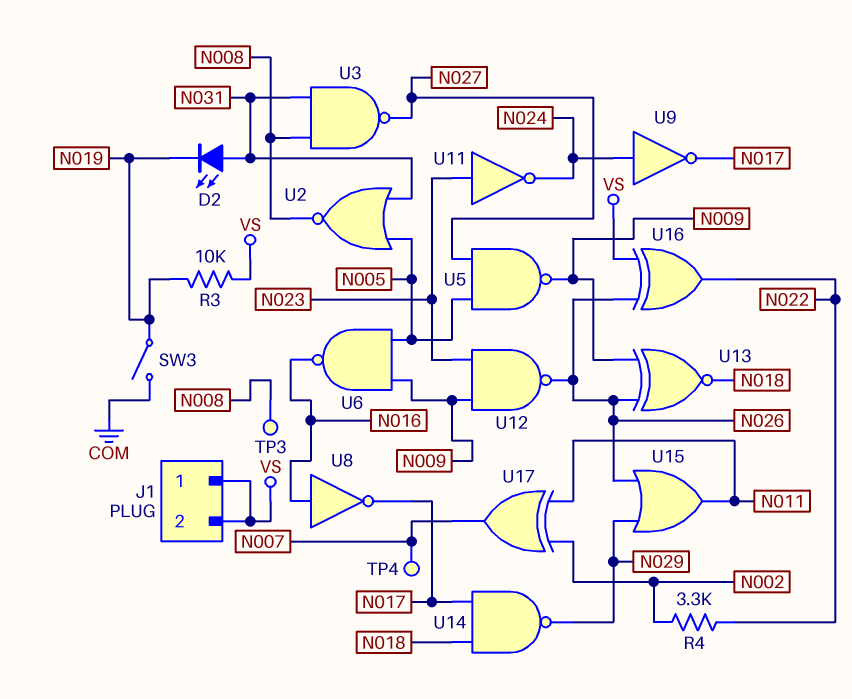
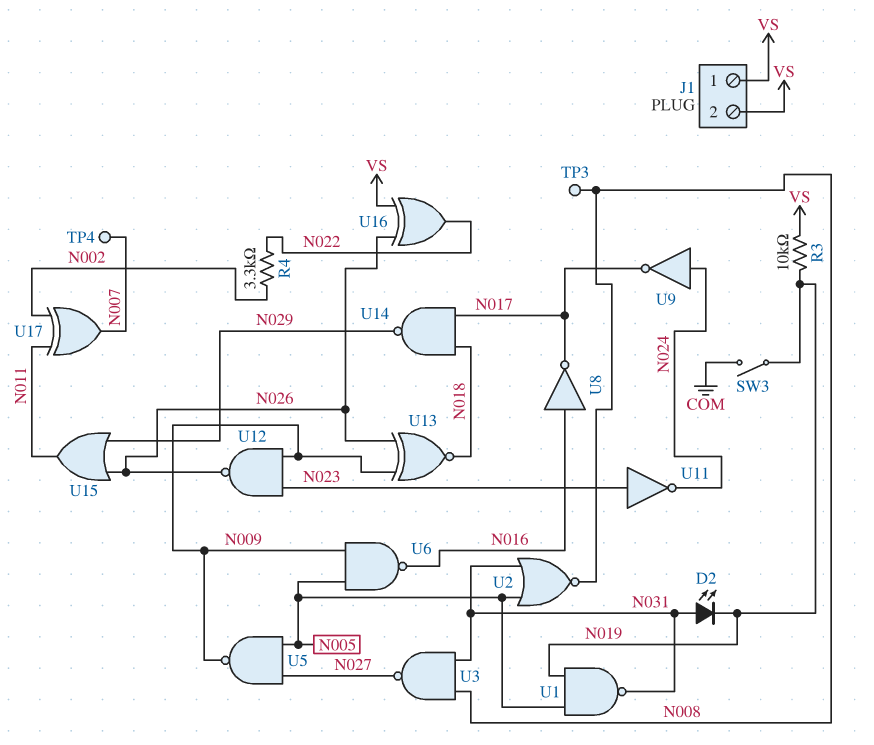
U1: none -> NAND (in N005, in N019, out N031)

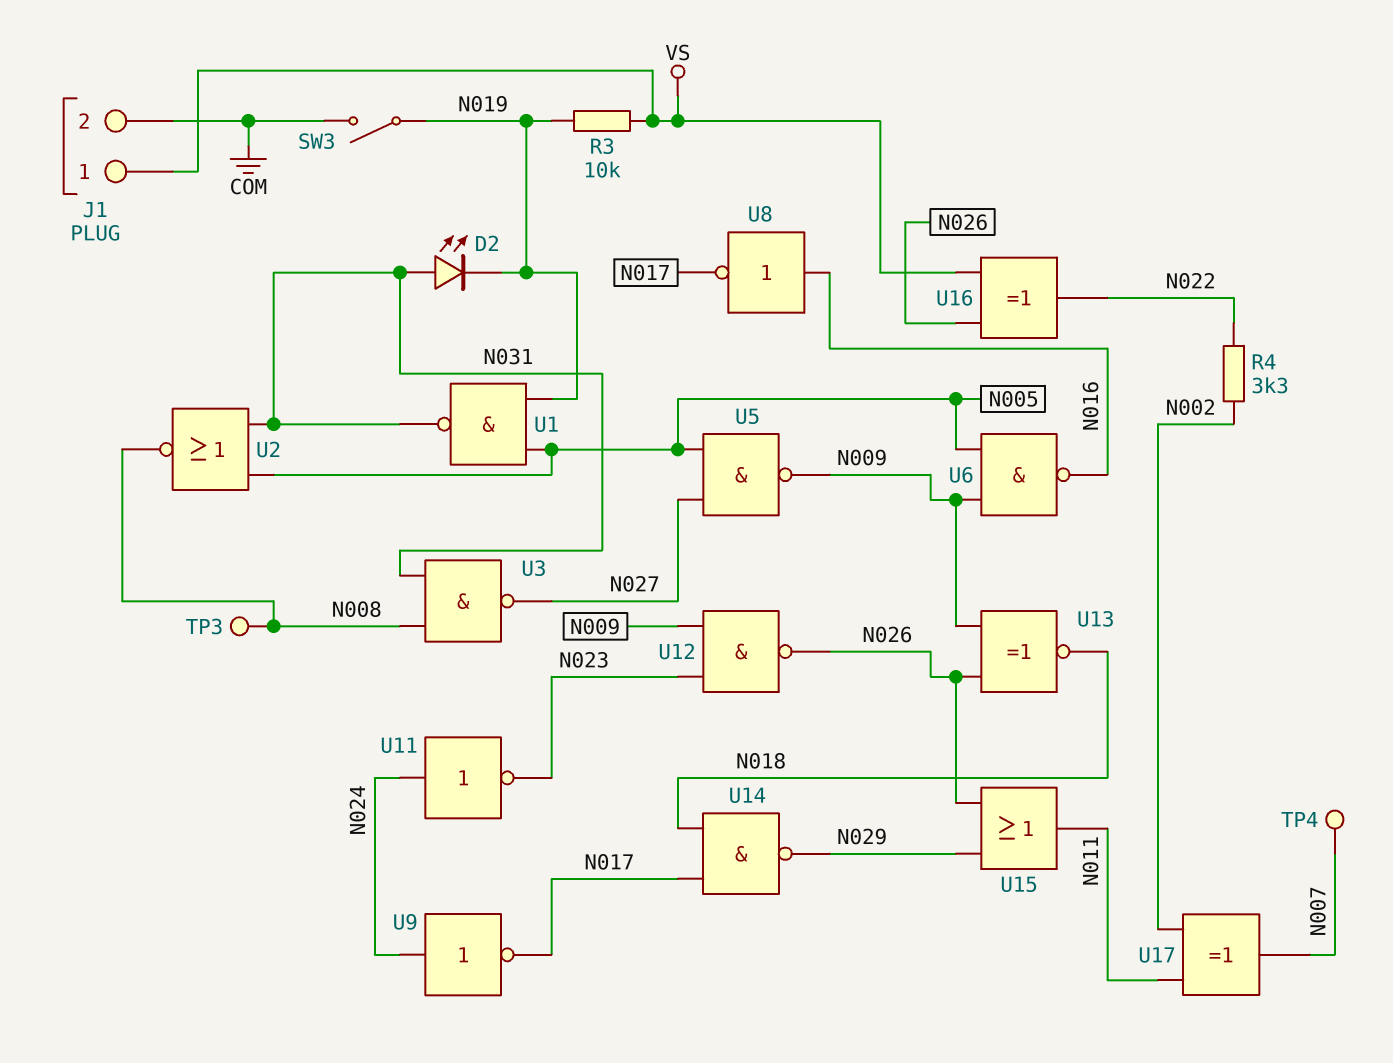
J1 pin 2: VS -> COM
U11: NOT (in N023, out N024) -> NOT (in N024, out N023)

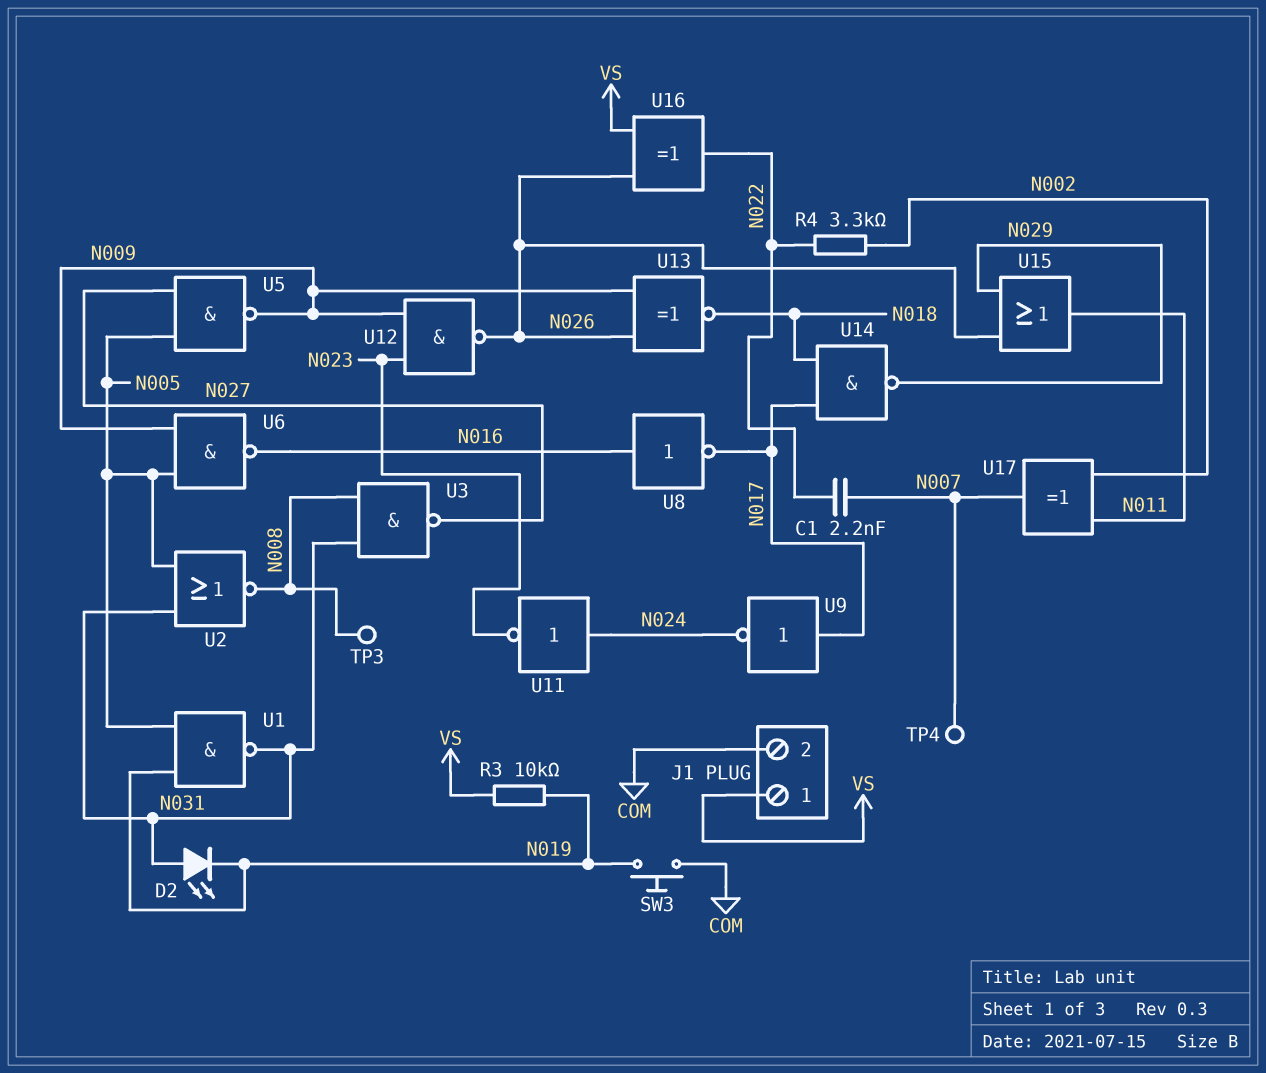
C1: none -> 2.2nF (N007, N022)
SW3: switch (COM, N019) -> button (COM, N019)
U9: NOT (in N024, out N017) -> NOT (in N017, out N024)

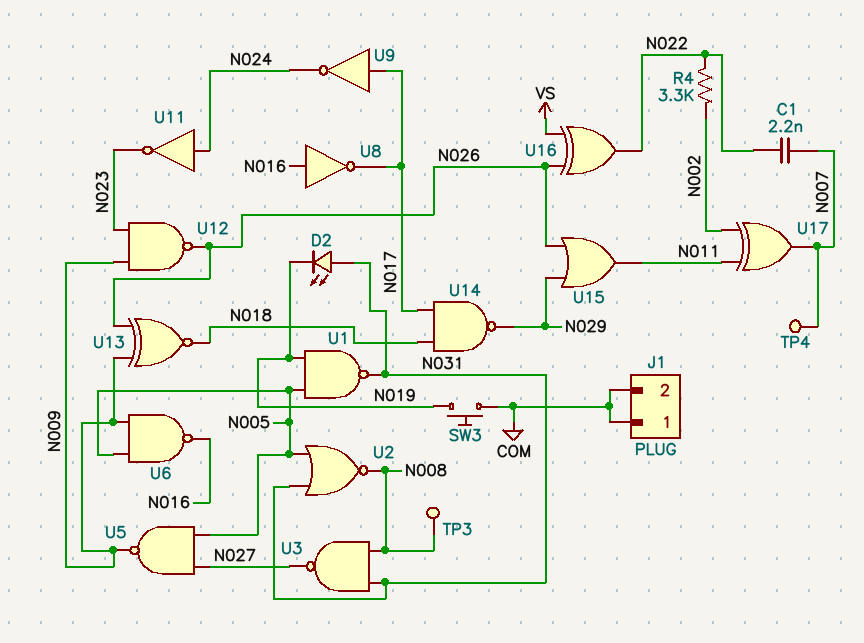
J1 pin 1: VS -> COM
R3: 10k (N019, VS) -> none

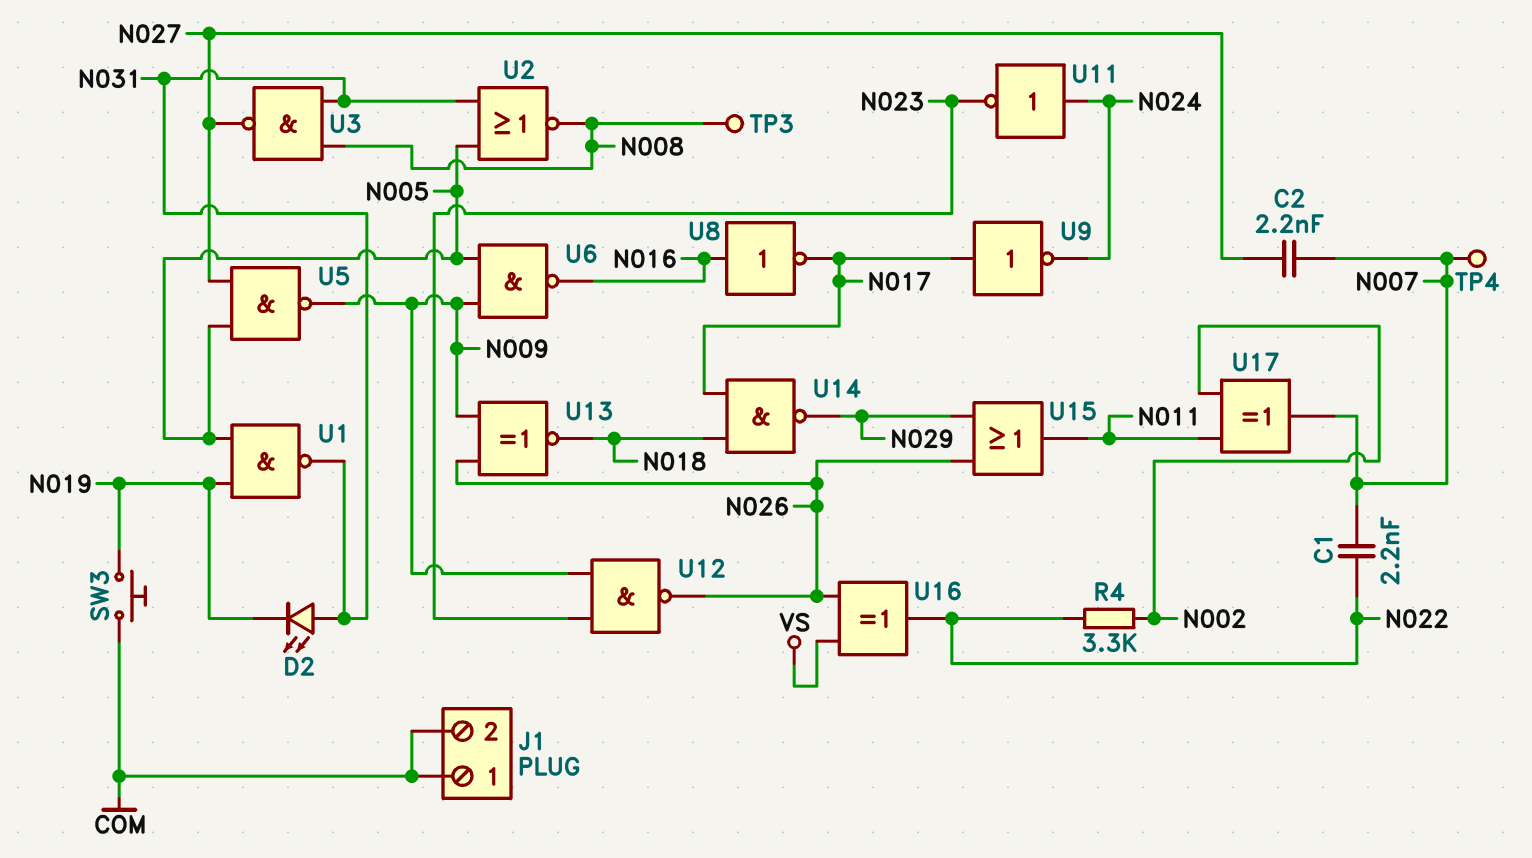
C2: none -> 2.2nF (N007, N027)

